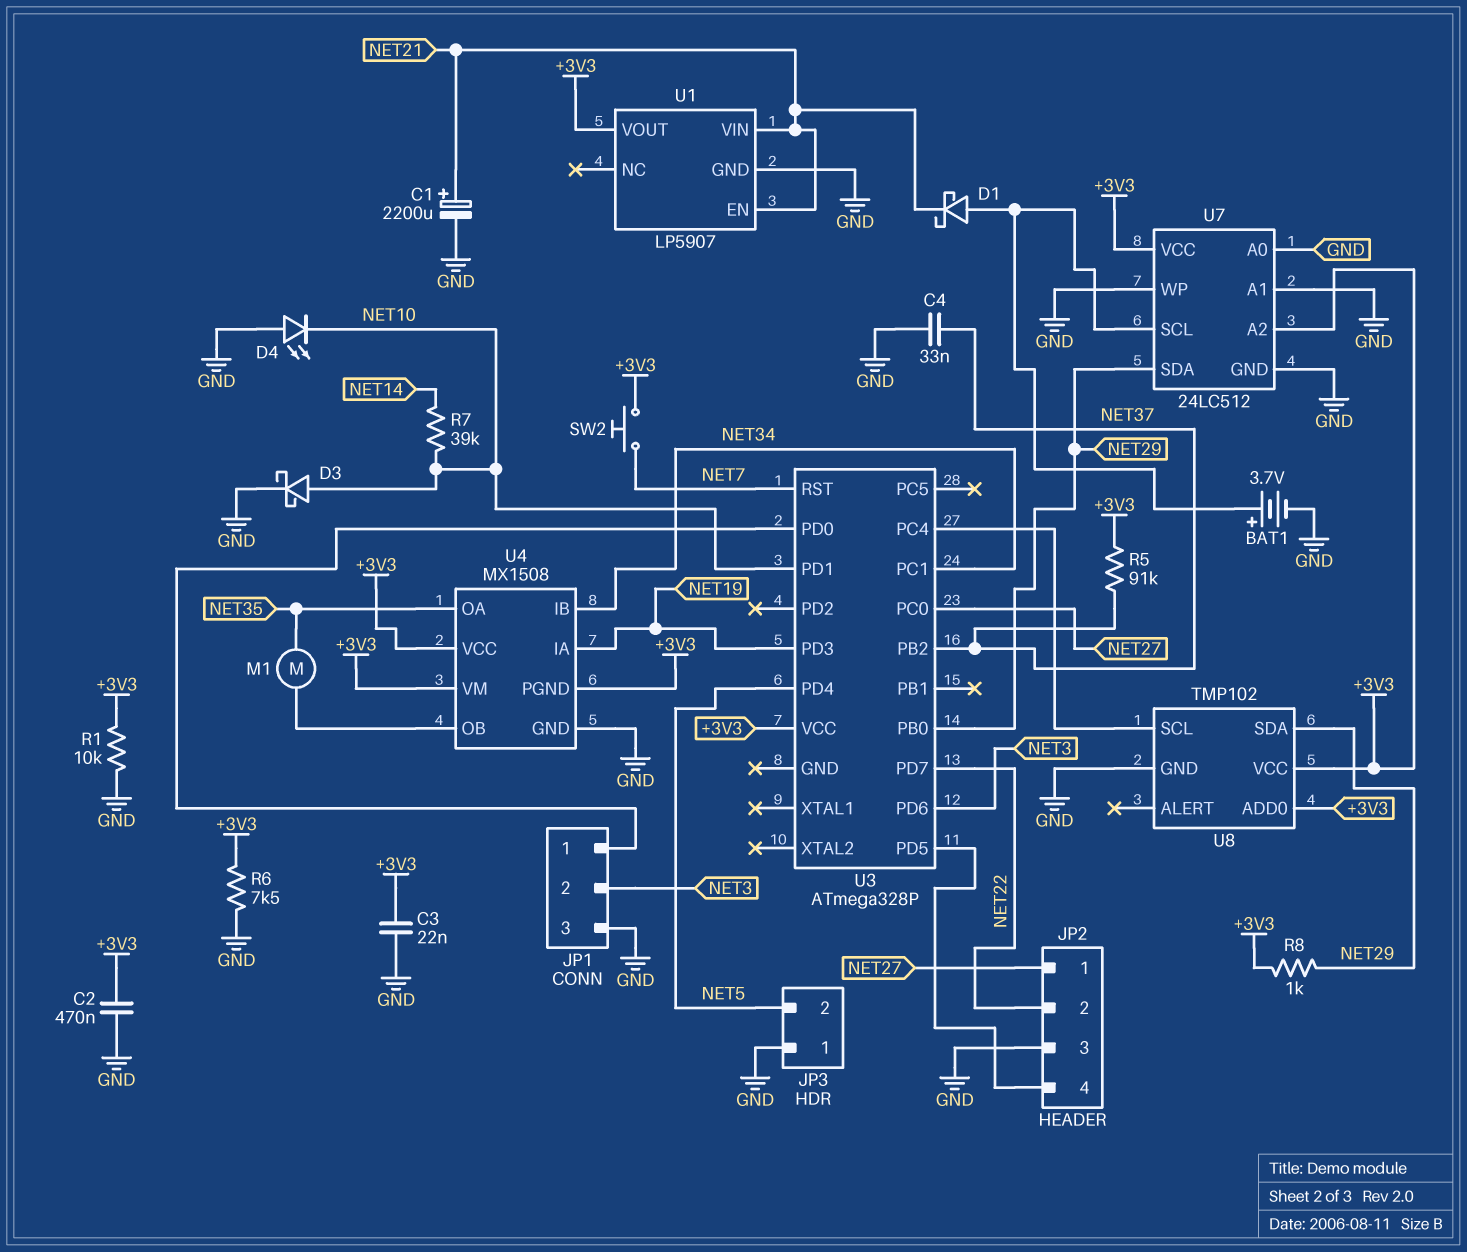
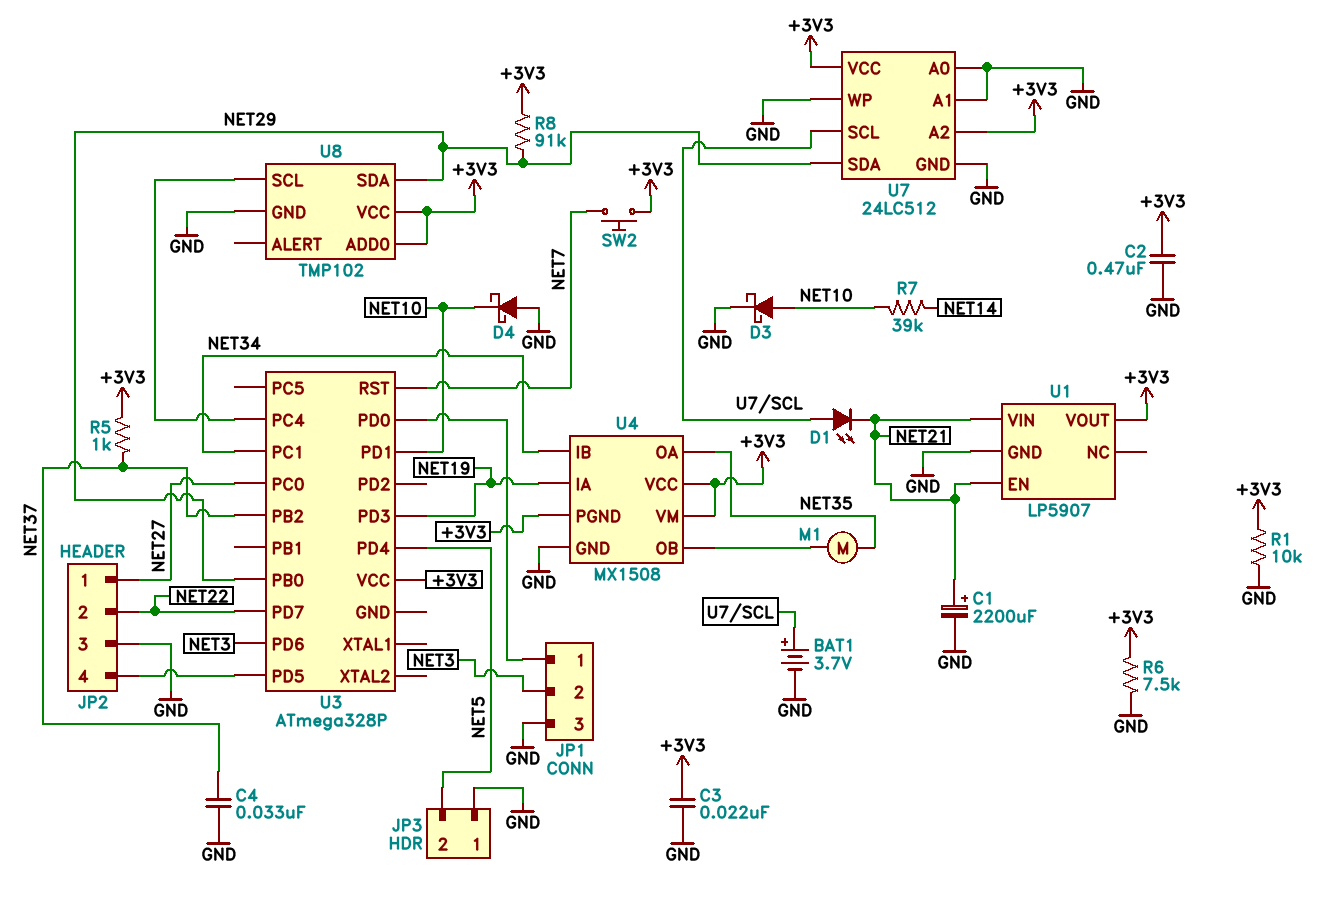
D1: schottky (A U7/SCL, K NET21) -> LED (A U7/SCL, K NET21)
D4: LED (A GND, K NET10) -> schottky (A GND, K NET10)
R5: 91k (+3V3, NET37) -> 1k (+3V3, NET37)
R8: 1k (+3V3, NET29) -> 91k (+3V3, NET29)

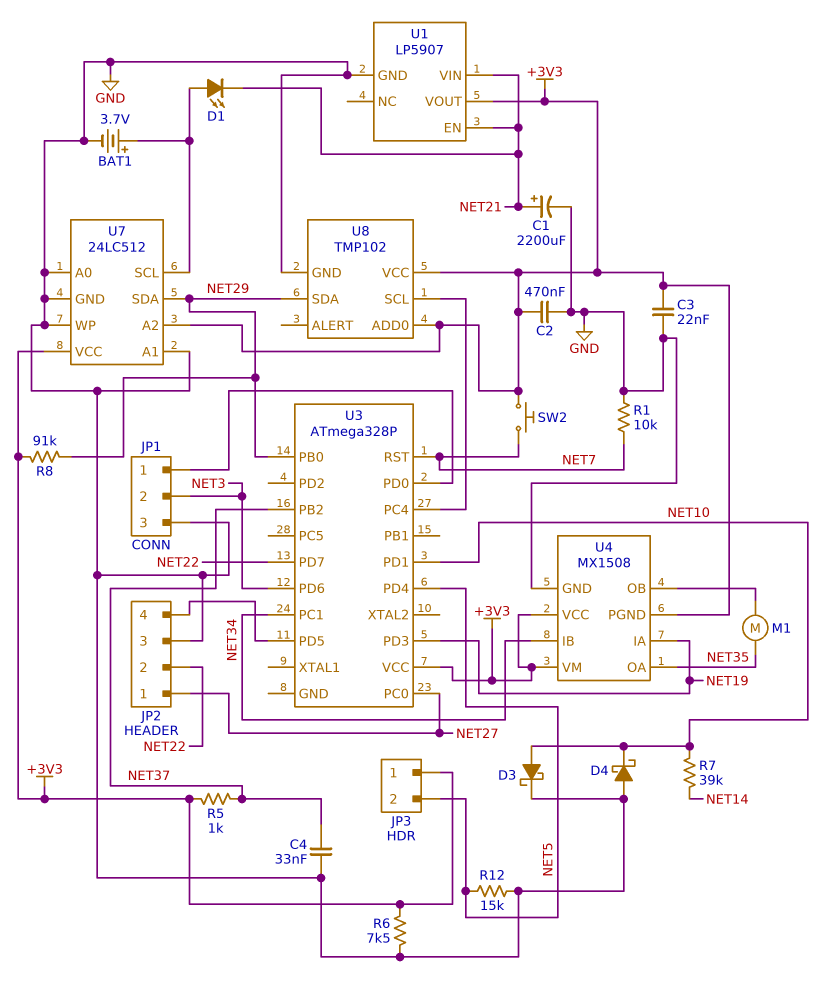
JP3 pin 1: GND -> +3V3
R1: 10k (+3V3, GND) -> 10k (GND, NET7)
R12: none -> 15k (GND, NET5)

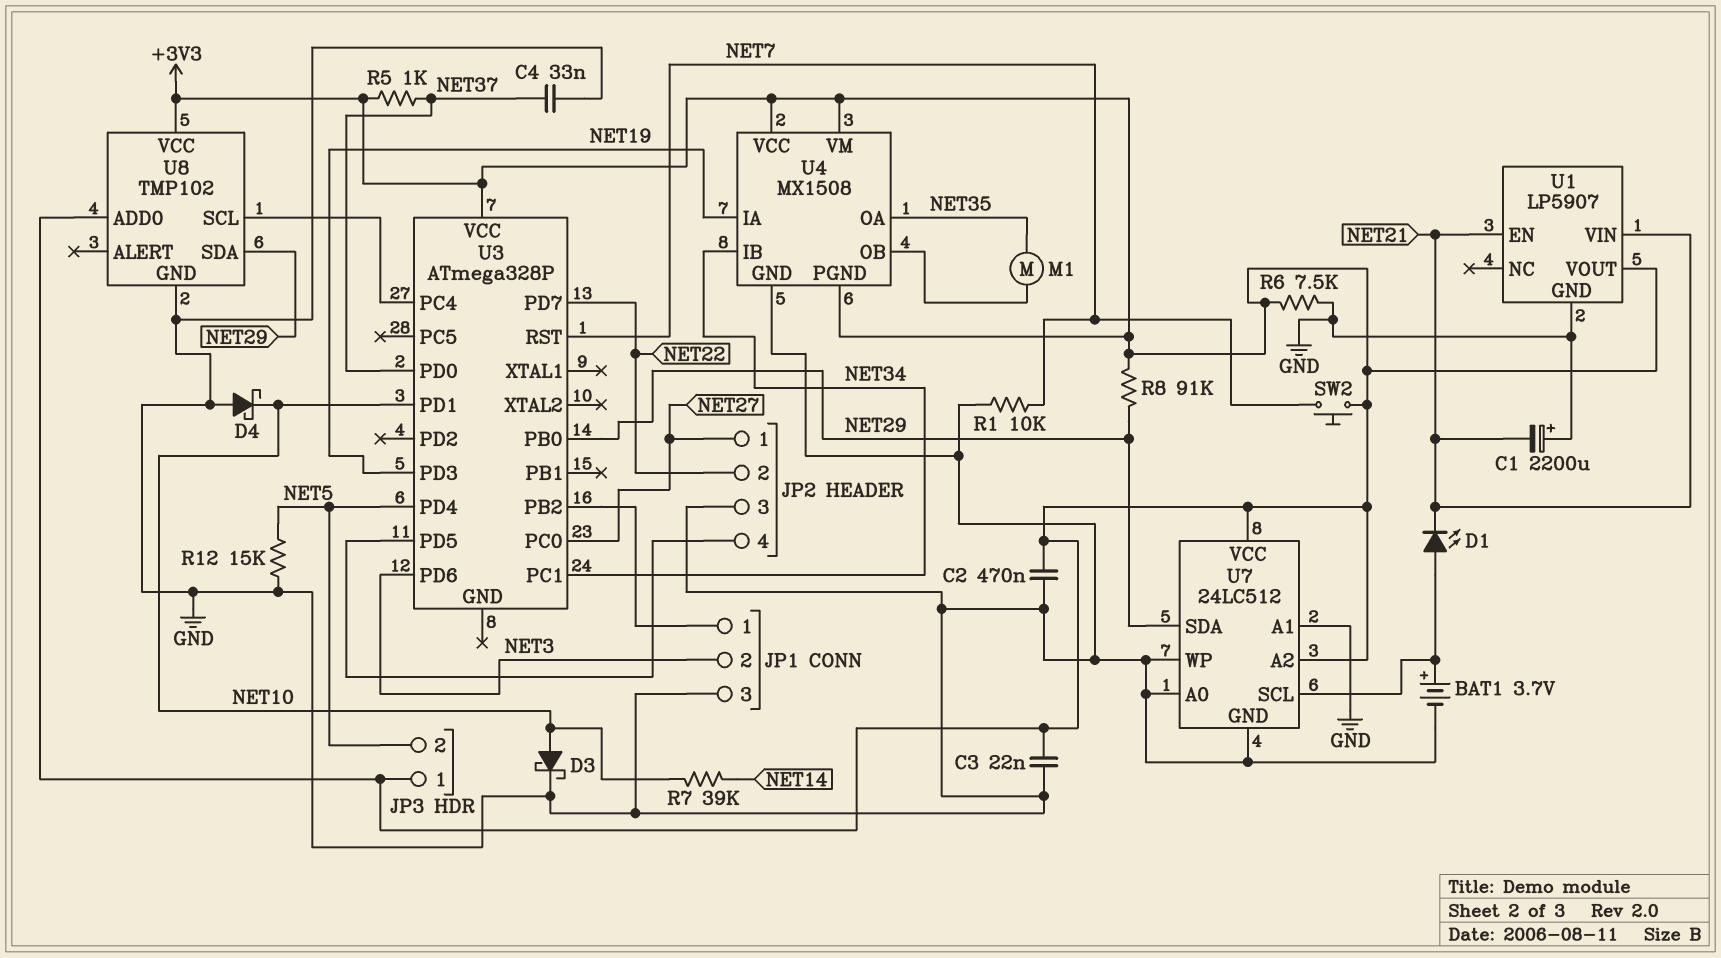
C1: 2200uF (plus NET21, minus GND) -> 2200uF (plus GND, minus NET21)
U3 pin PB2: NET37 -> JP1/1
U3 pin PD0: JP1/1 -> NET37

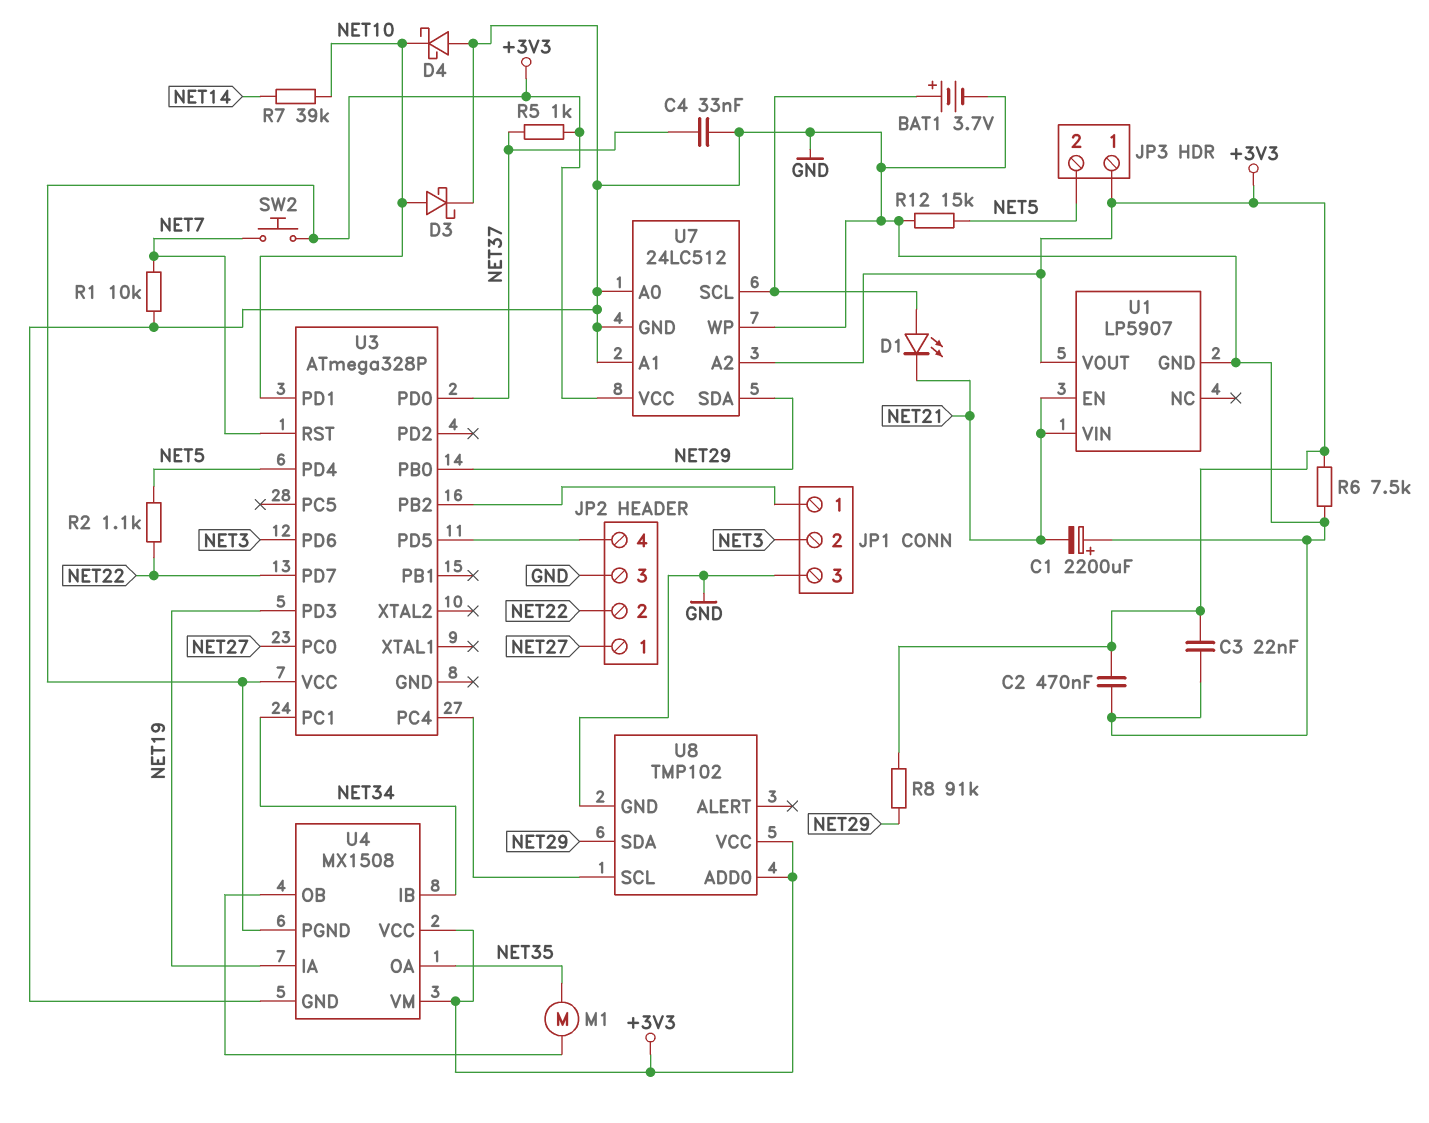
R2: none -> 1.1k (NET5, NET22)

